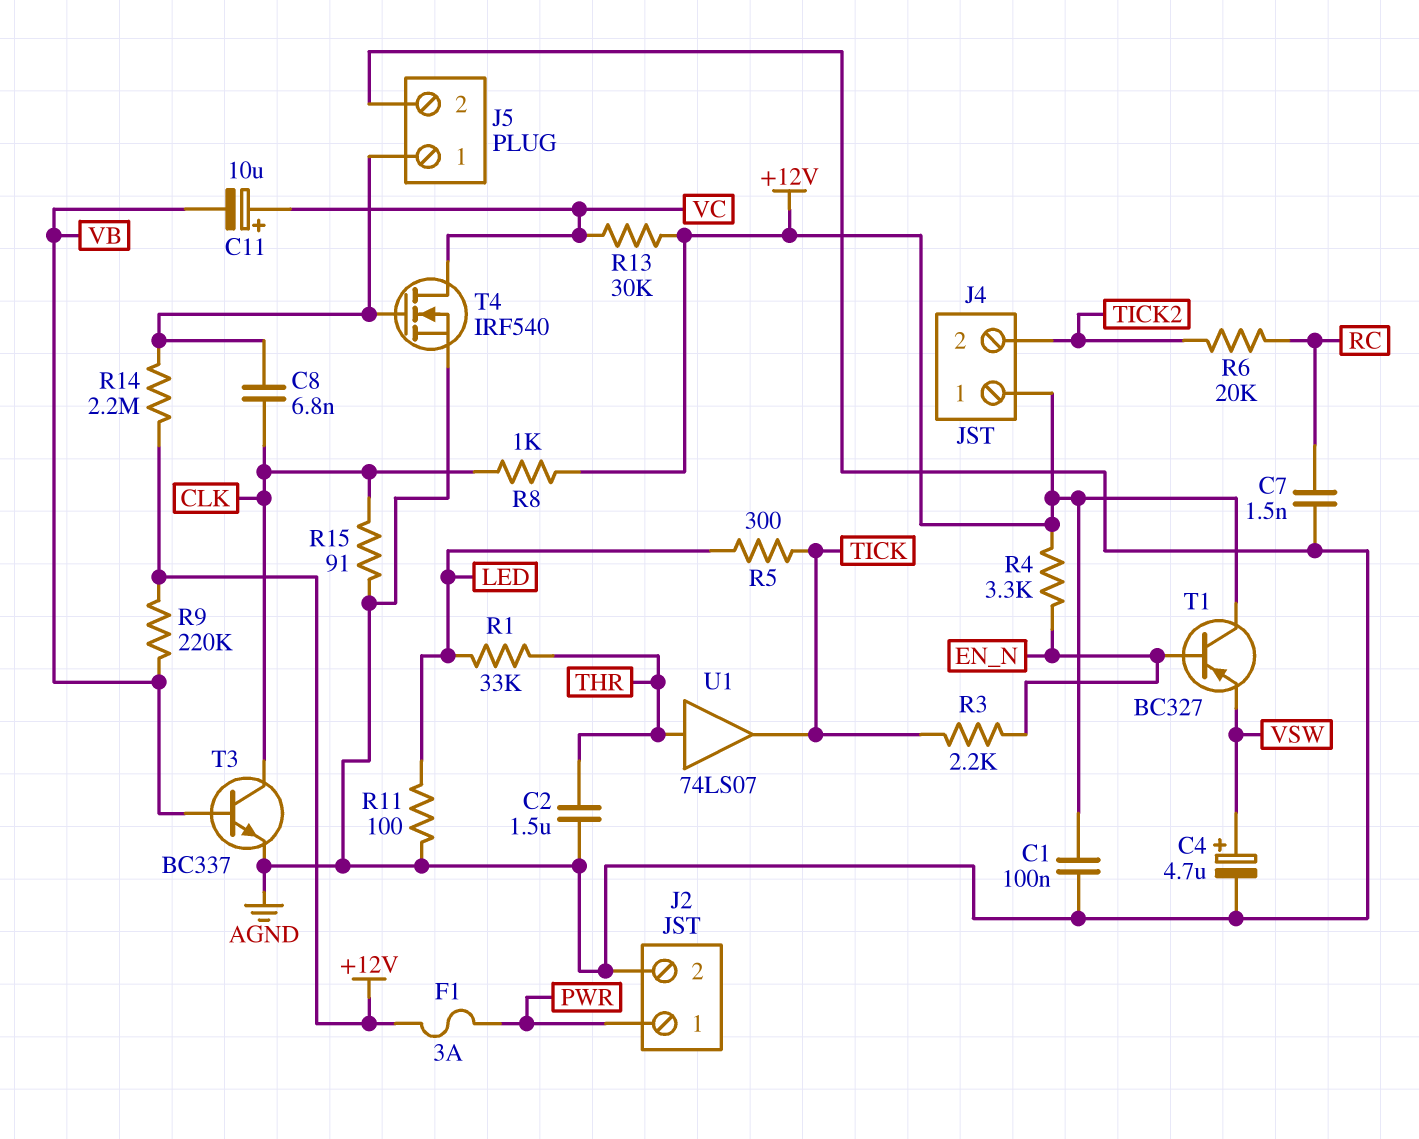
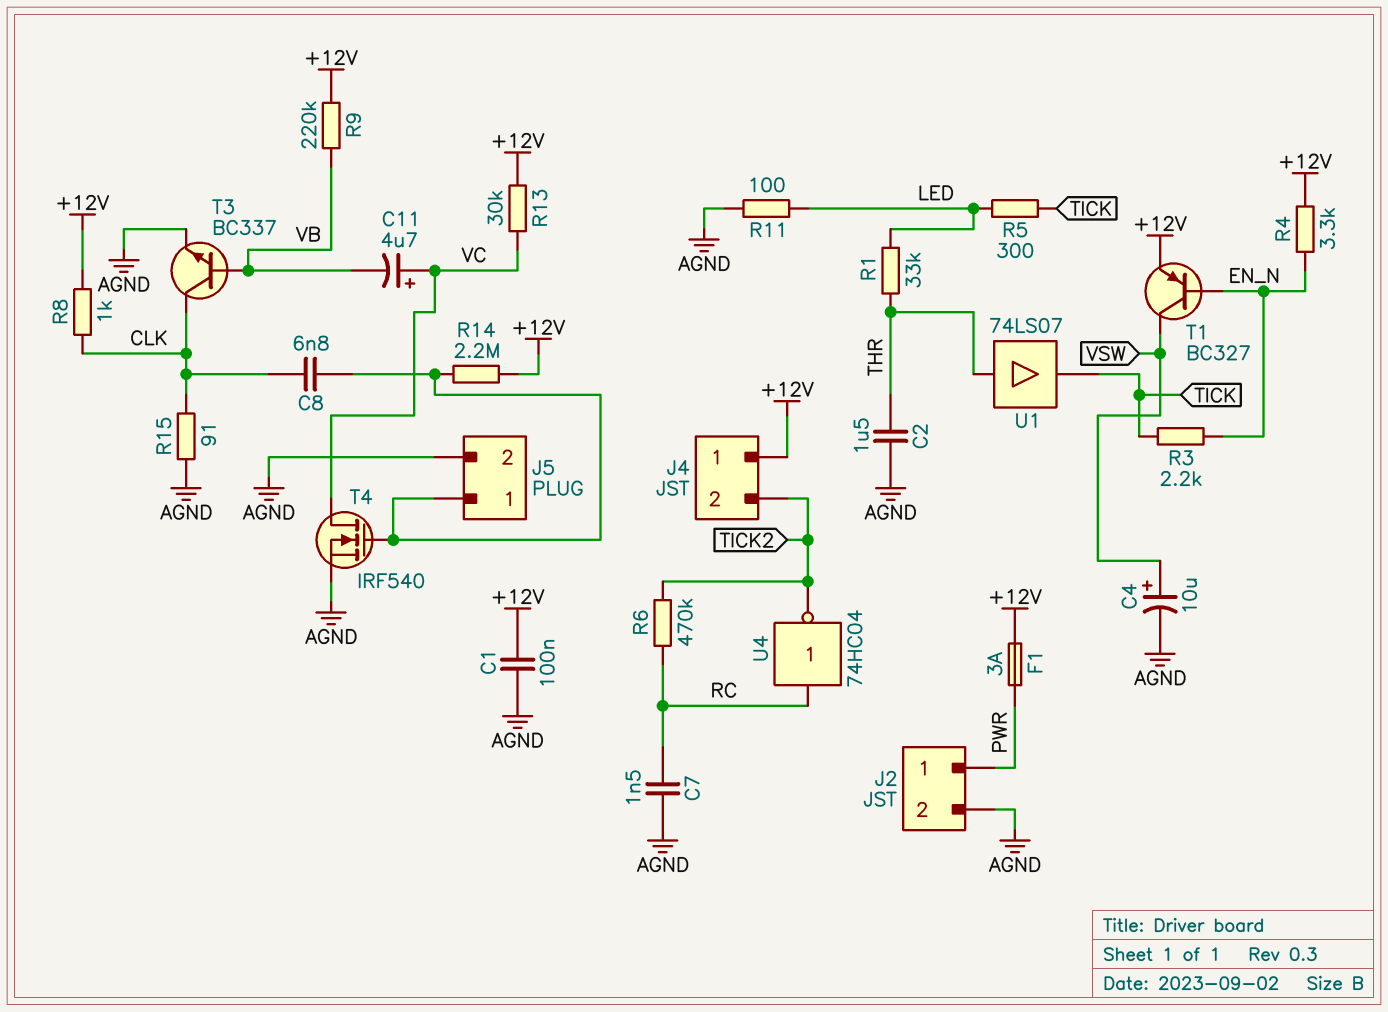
C4: 4.7uF (plus VSW, minus AGND) -> 10uF (plus VSW, minus AGND)
C11: 10uF (plus VC, minus VB) -> 4.7uF (plus VC, minus VB)
R6: 20k (RC, TICK2) -> 470k (RC, TICK2)
T1: PNP BC327 (B EN_N, C +12V, E VSW) -> PNP BC327 (B EN_N, C VSW, E +12V)
U4: none -> NOT 74HC04 (in RC, out TICK2)

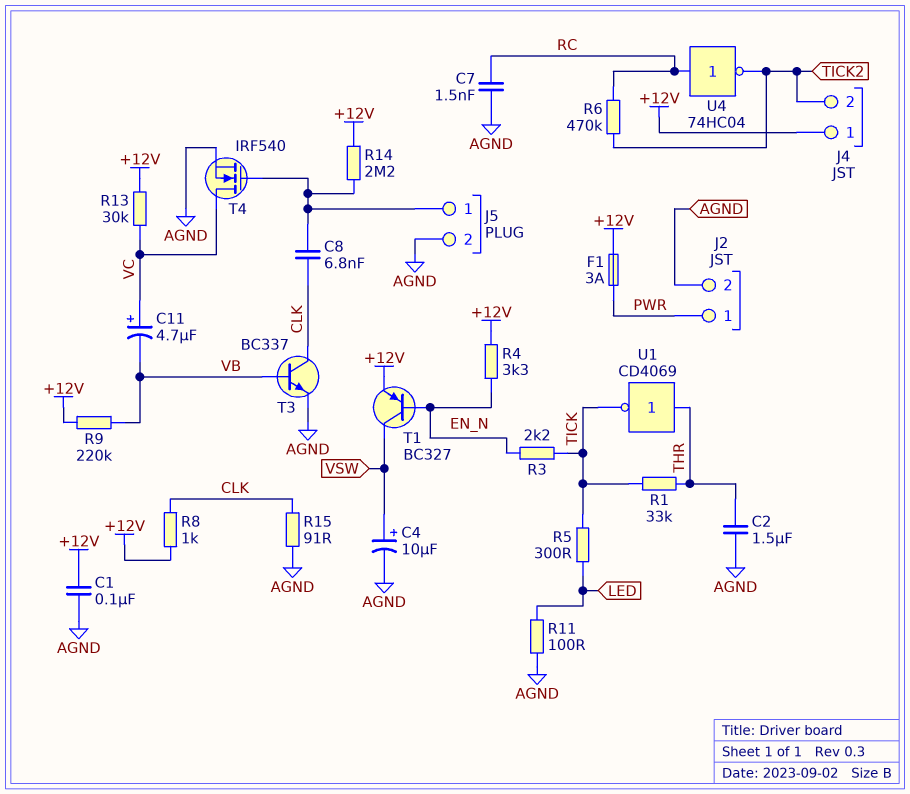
R1: 33k (LED, THR) -> 33k (THR, TICK)
U1: buffer 74LS07 (in THR, out TICK) -> NOT CD4069 (in THR, out TICK)

